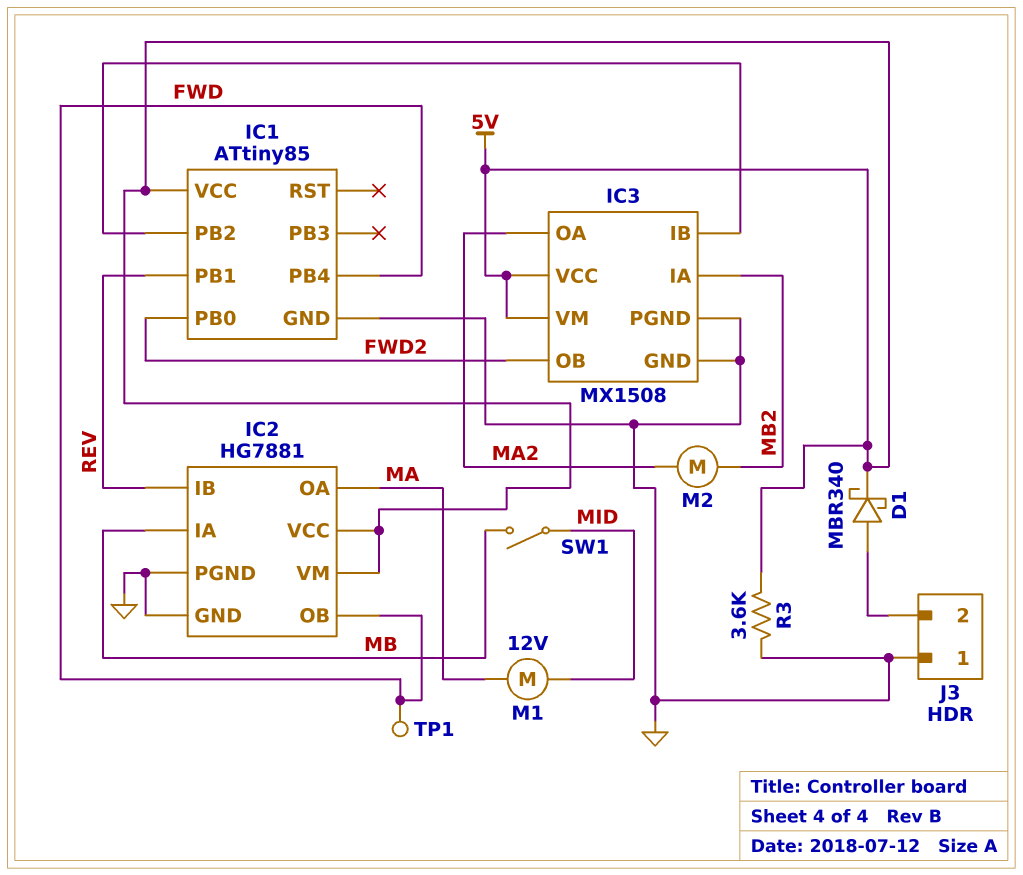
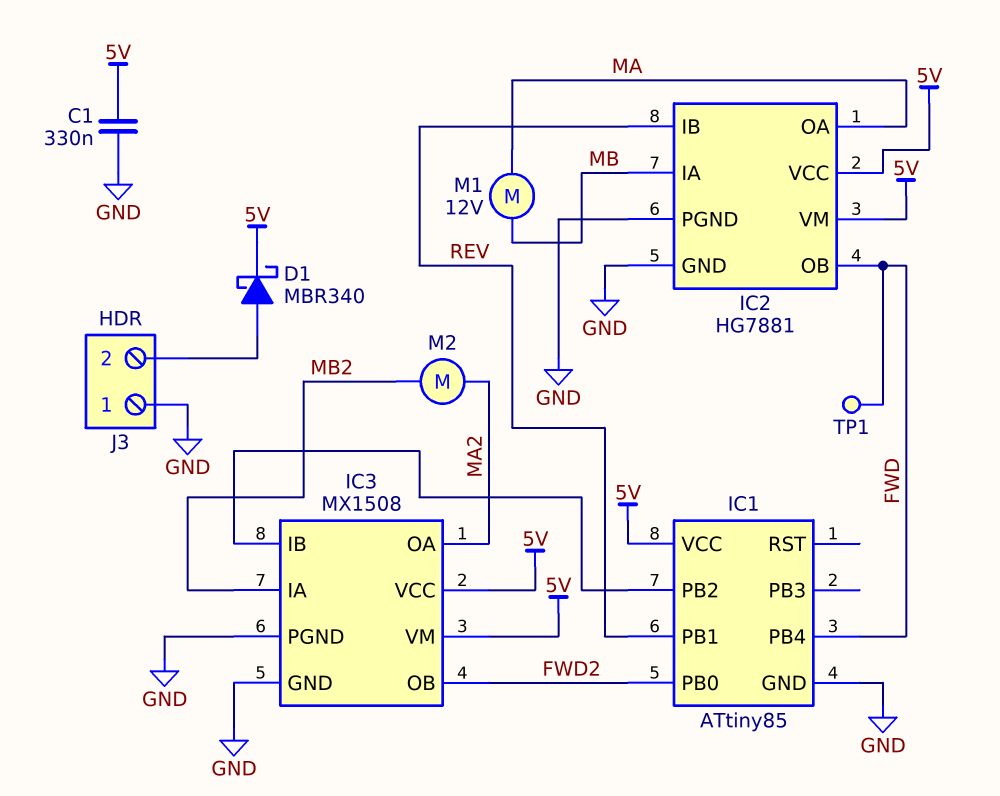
C1: none -> 330nF (5V, GND)
M1: motor 12V (MA, MID) -> motor 12V (MA, MB)
R3: 3.6k (5V, GND) -> none
SW1: switch (MB, MID) -> none

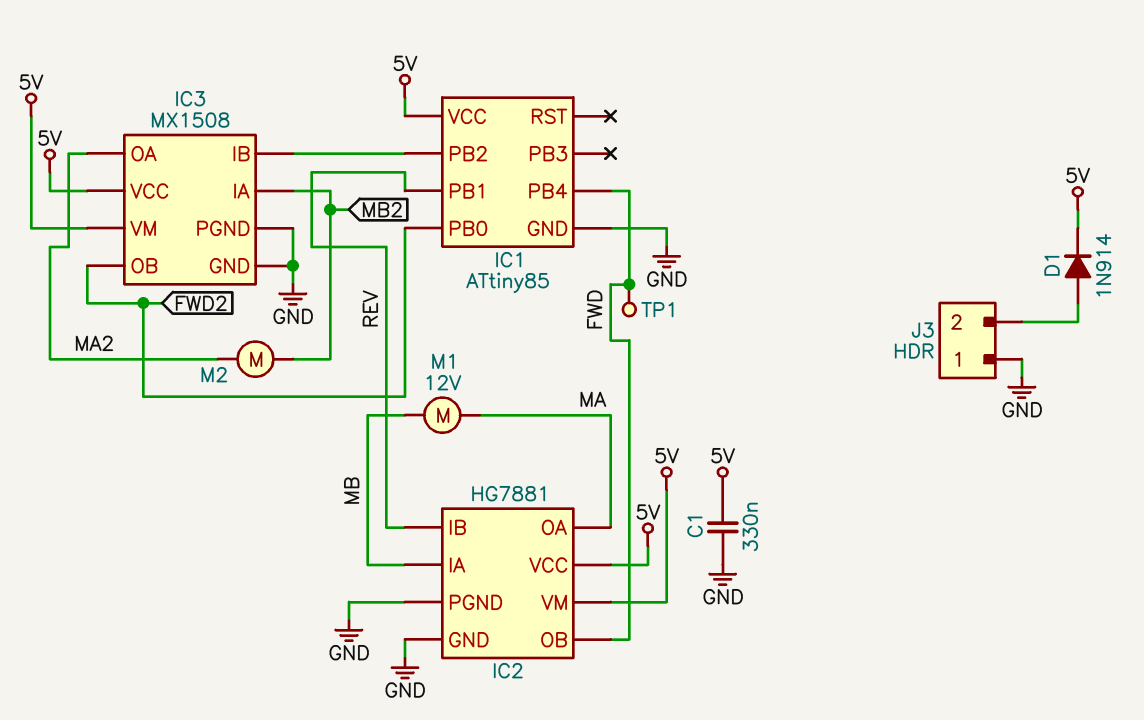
D1: schottky MBR340 (A J3/2, K 5V) -> diode 1N914 (A J3/2, K 5V)

